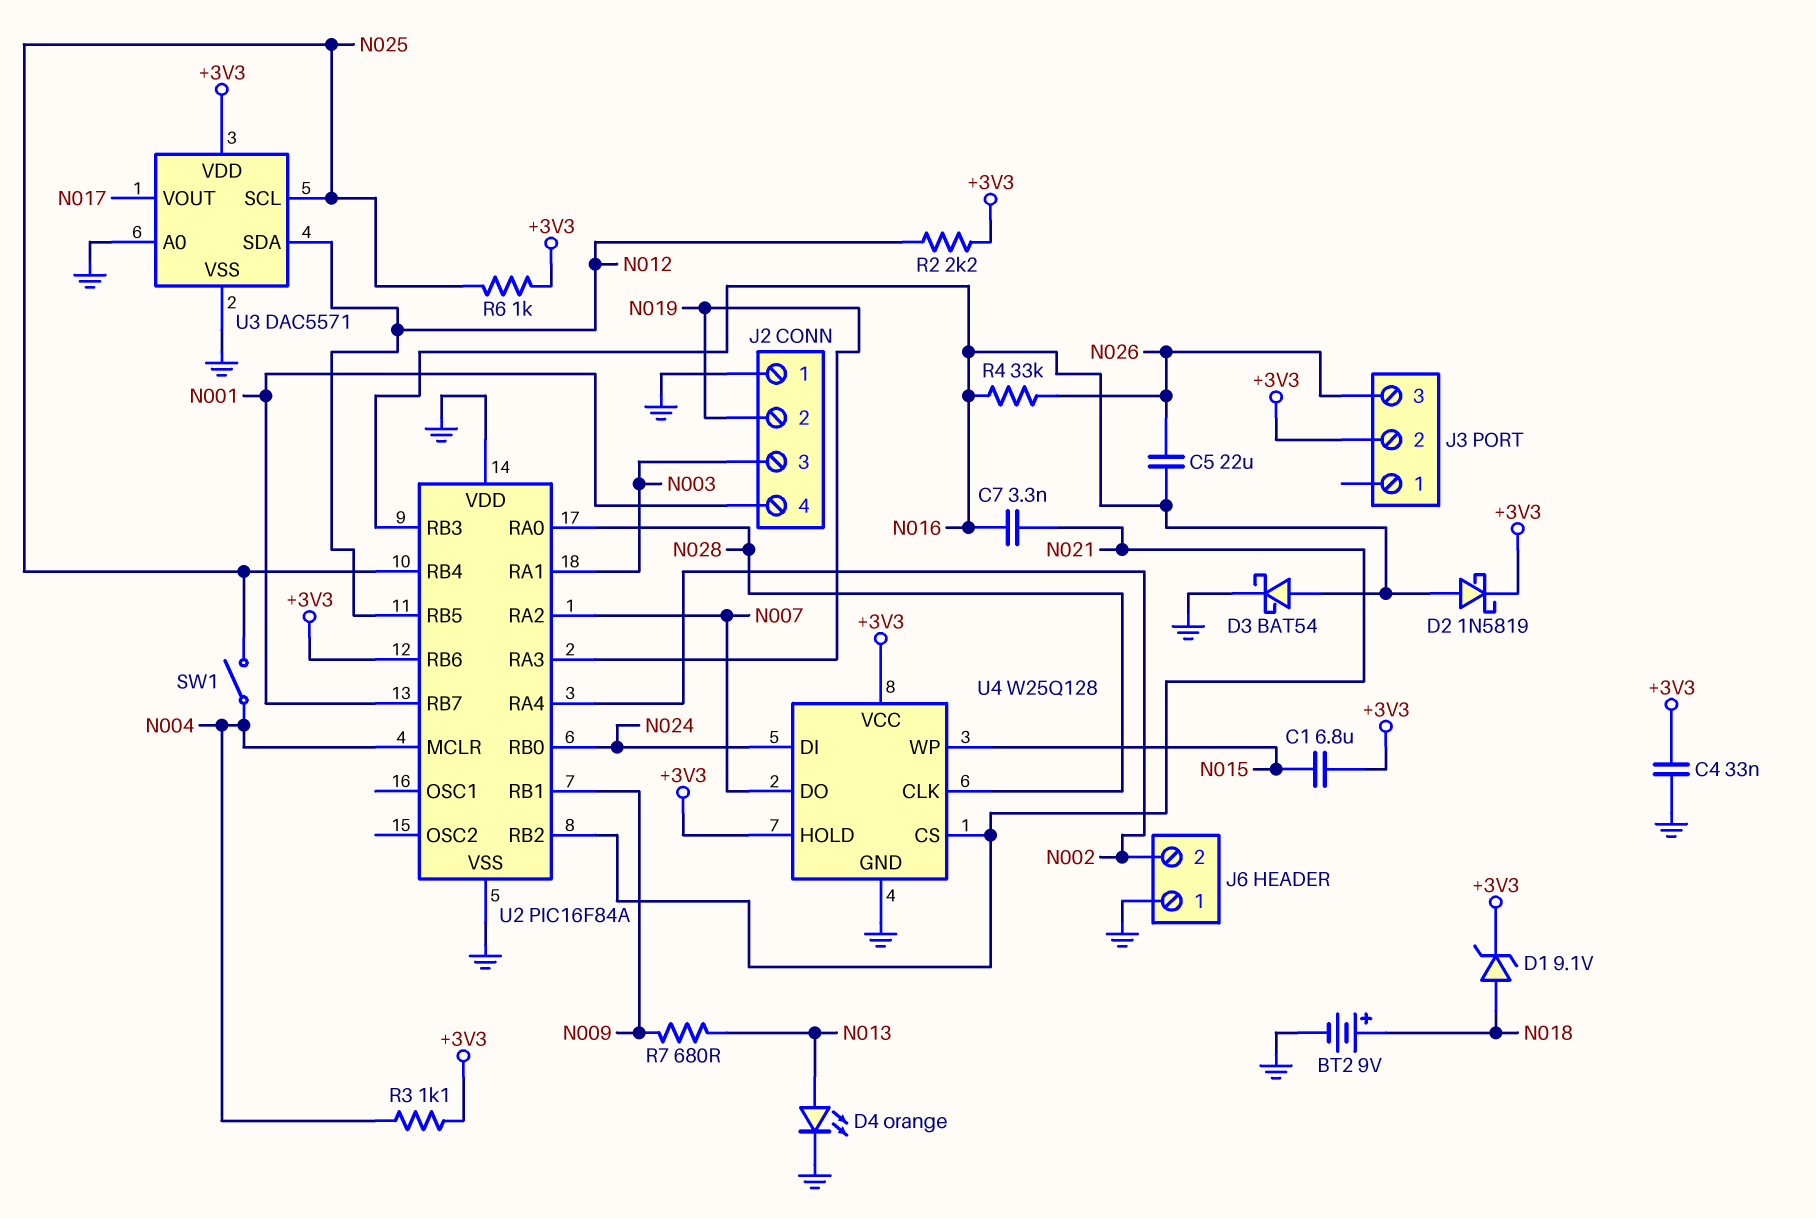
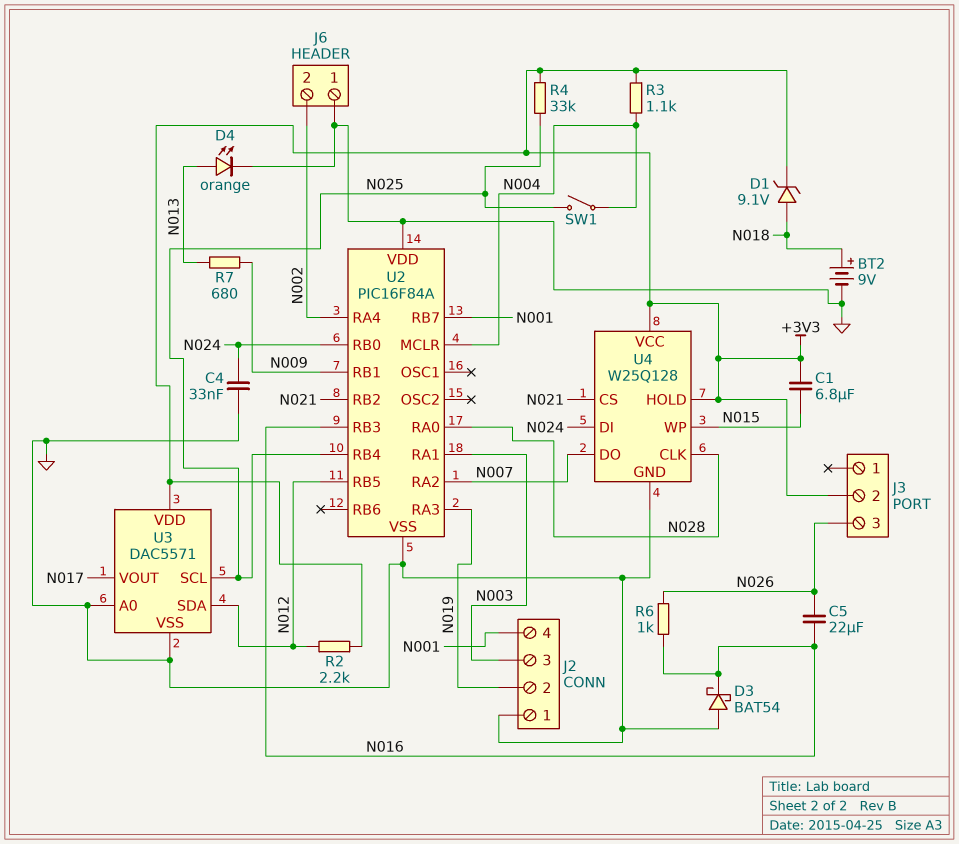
C4: 33nF (+3V3, GND) -> 33nF (GND, N024)
C7: 3.3nF (N016, N021) -> none
D2: schottky 1N5819 (A N016, K +3V3) -> none
D3: schottky BAT54 (A N016, K GND) -> schottky BAT54 (A GND, K N016)
R4: 33k (N016, N026) -> 33k (+3V3, N025)
R6: 1k (+3V3, N025) -> 1k (N016, N026)
U2 pin RB6: +3V3 -> none

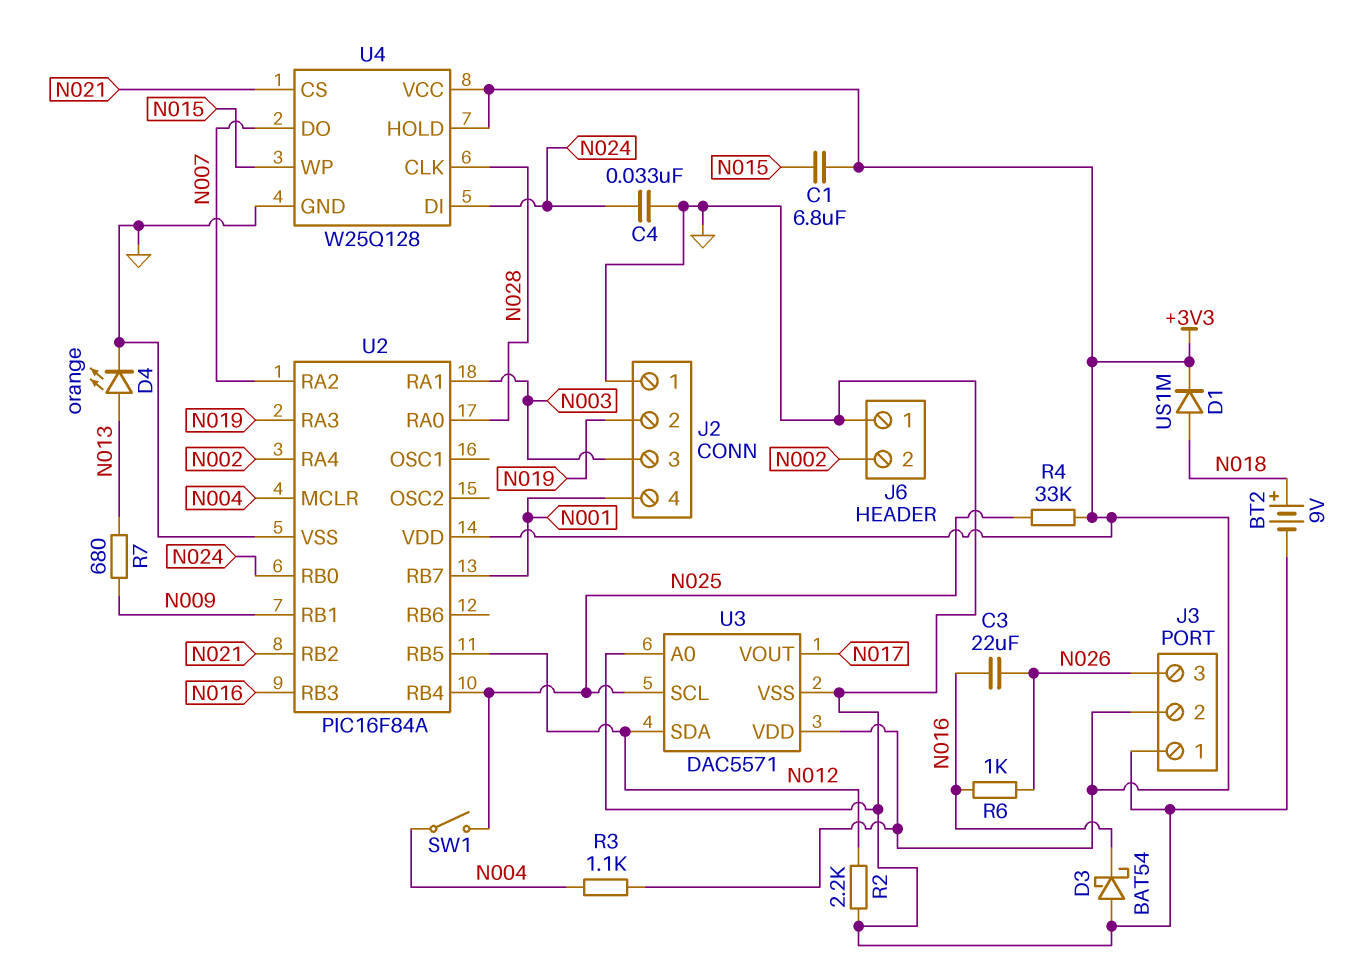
C3: none -> 22uF (N016, N026)
C5: 22uF (N016, N026) -> none
D1: zener 9.1V (A N018, K +3V3) -> diode US1M (A N018, K +3V3)
J3 pin 1: none -> GND
R2: 2.2k (+3V3, N012) -> 2.2k (GND, N012)
U2 pin VDD: GND -> +3V3

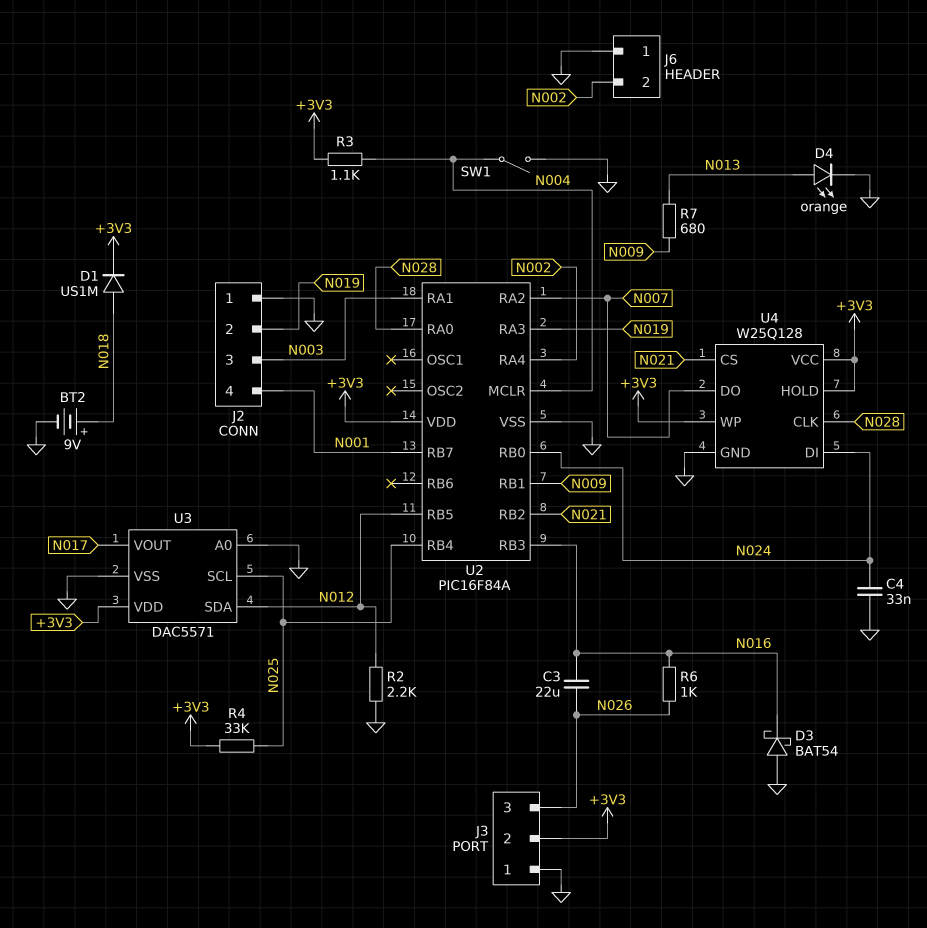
C1: 6.8uF (+3V3, N015) -> none
SW1: switch (N004, N025) -> switch (GND, N004)
U4 pin WP: N015 -> +3V3

